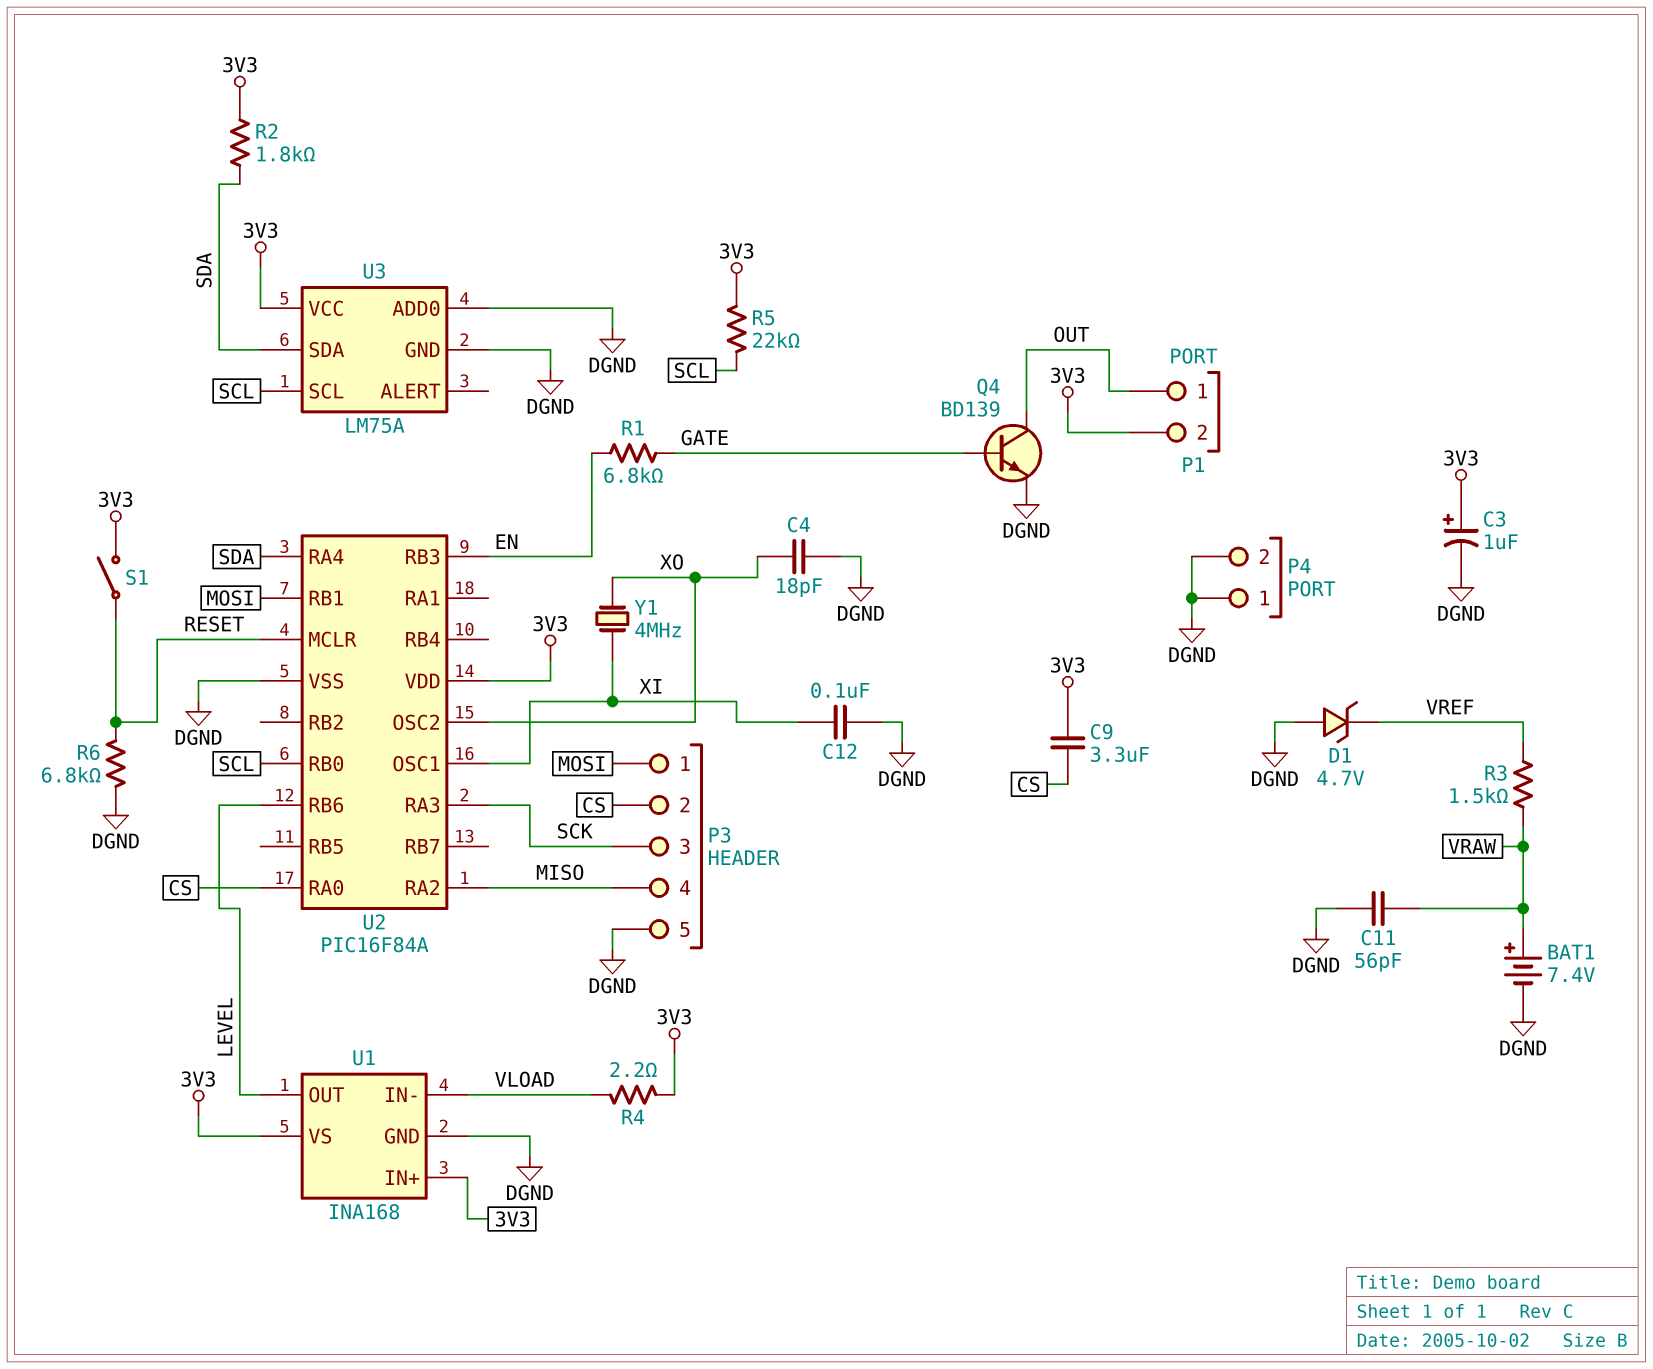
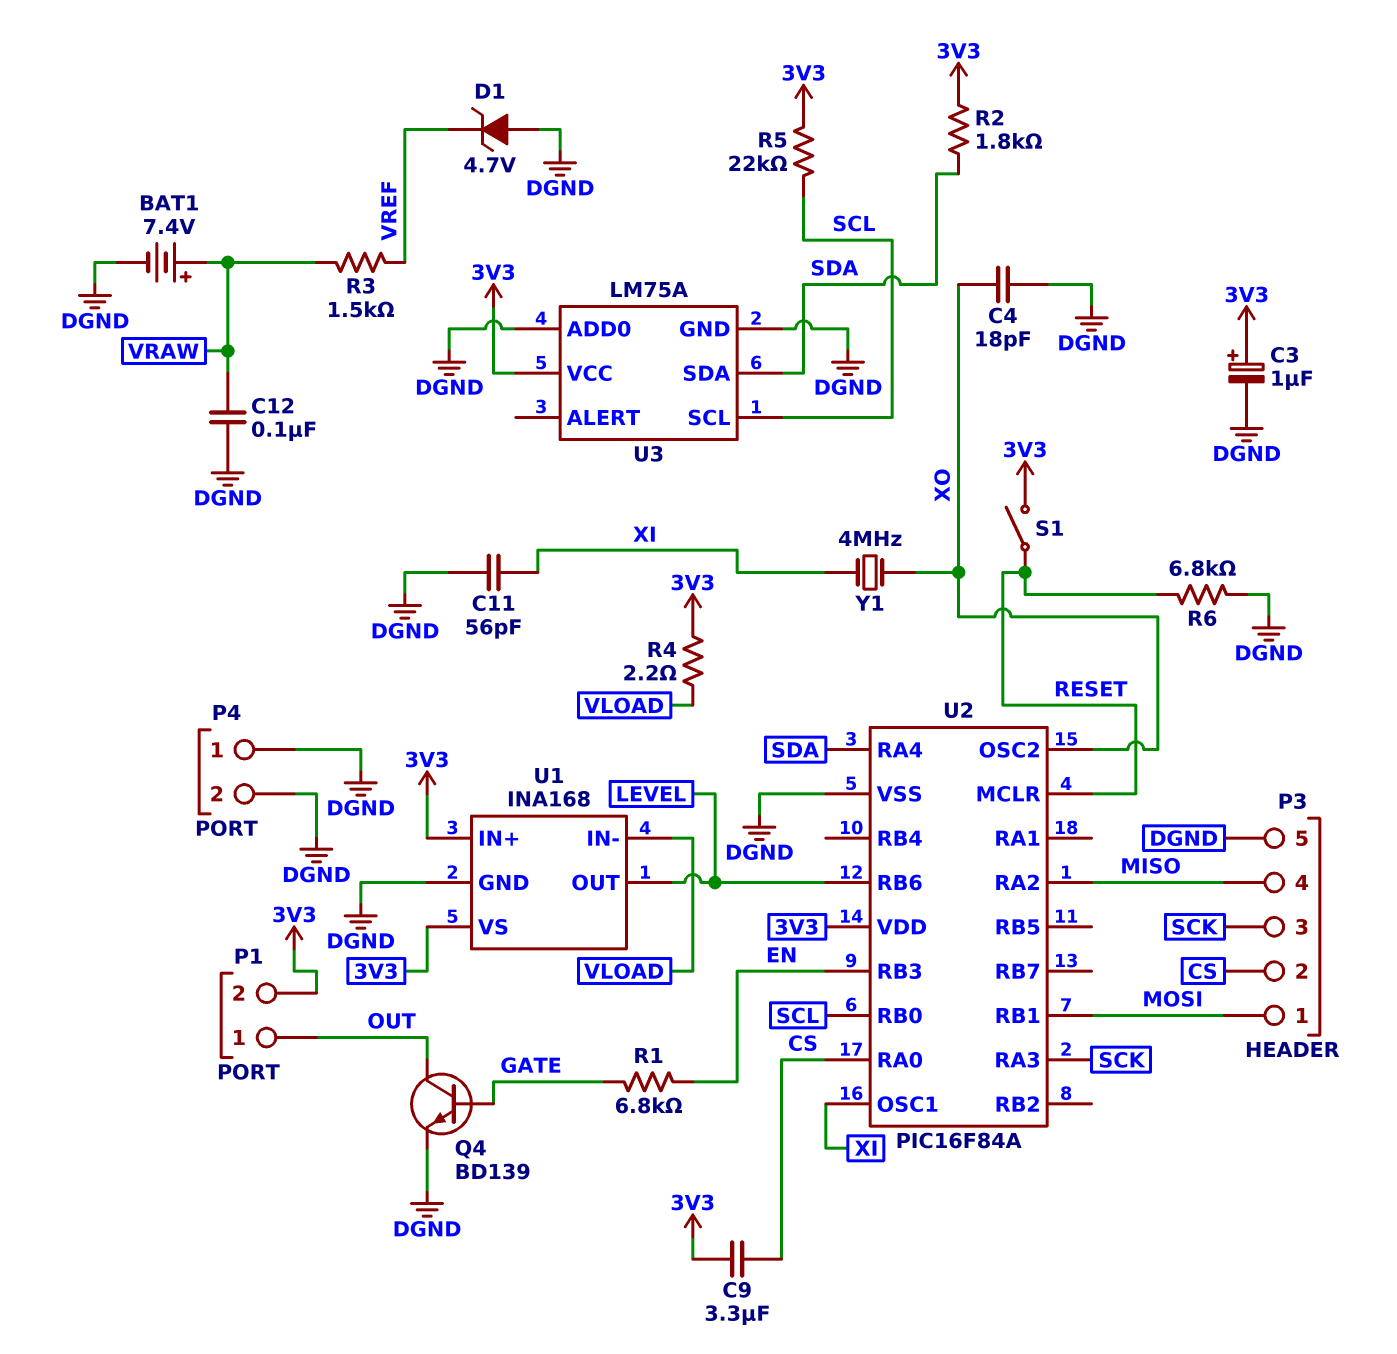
C11: 56pF (DGND, VRAW) -> 56pF (DGND, XI)
C12: 100nF (DGND, XI) -> 100nF (DGND, VRAW)

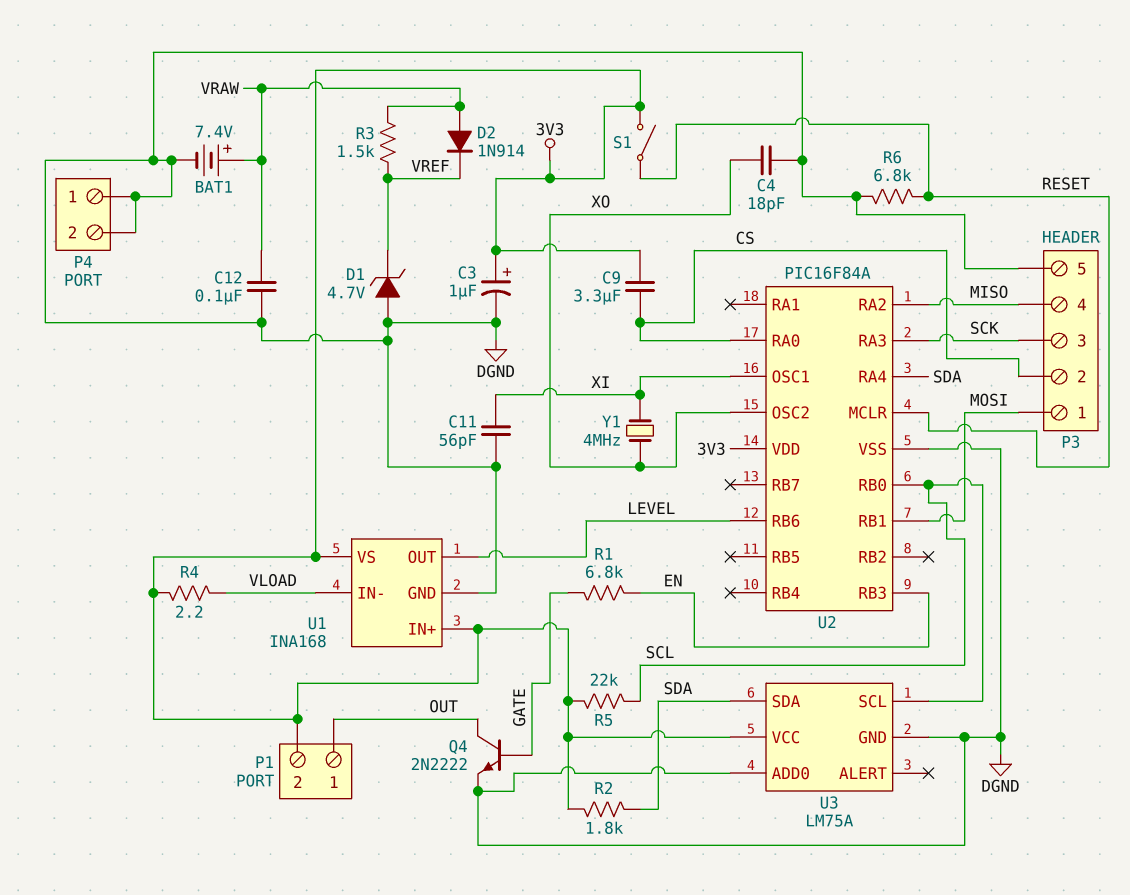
D2: none -> diode 1N914 (A VRAW, K VREF)
Q4: NPN BD139 (B GATE, C OUT, E DGND) -> NPN 2N2222 (B GATE, C OUT, E DGND)

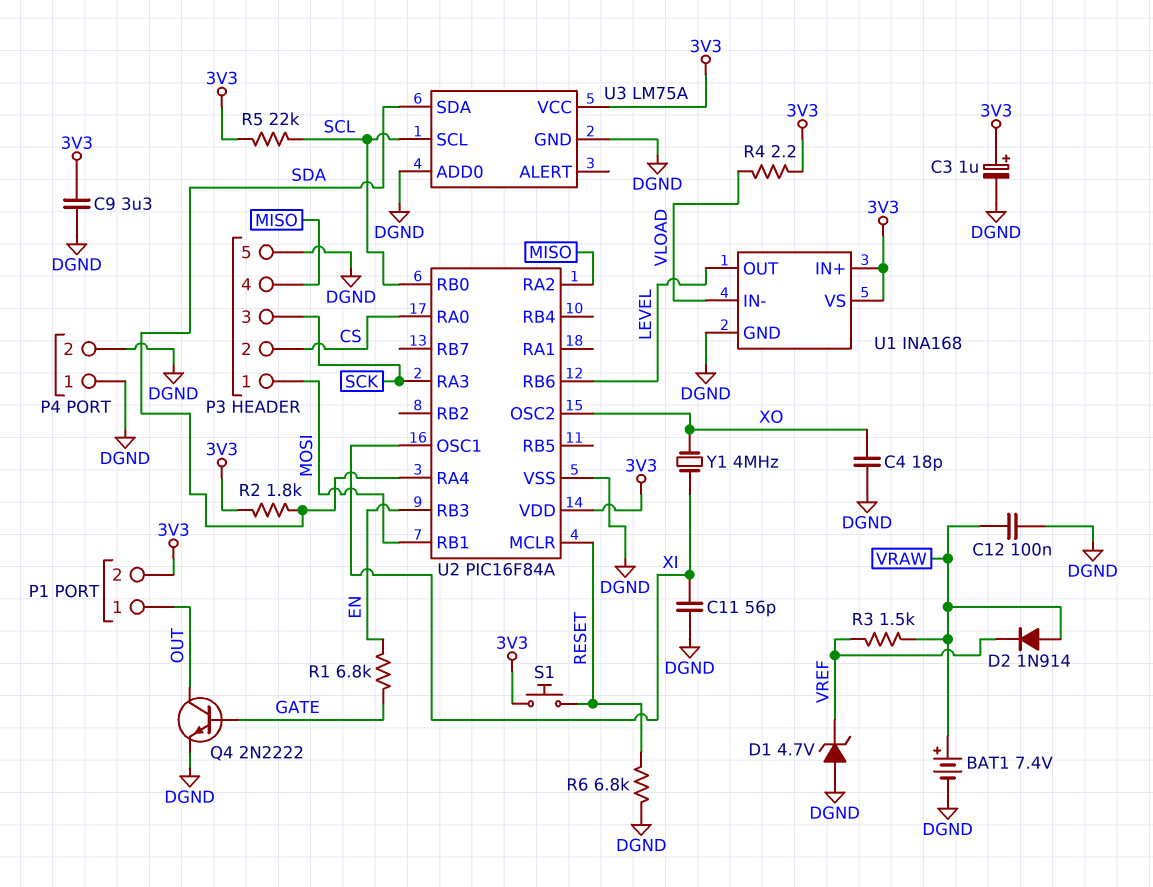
C9: 3.3uF (3V3, CS) -> 3.3uF (3V3, DGND)
S1: switch (3V3, RESET) -> button (3V3, RESET)

